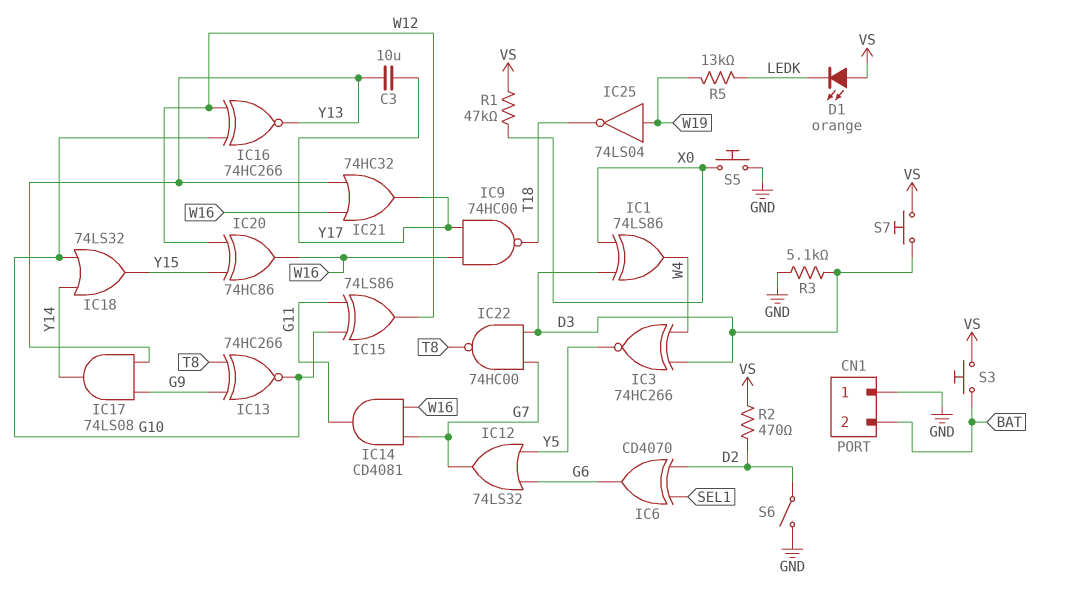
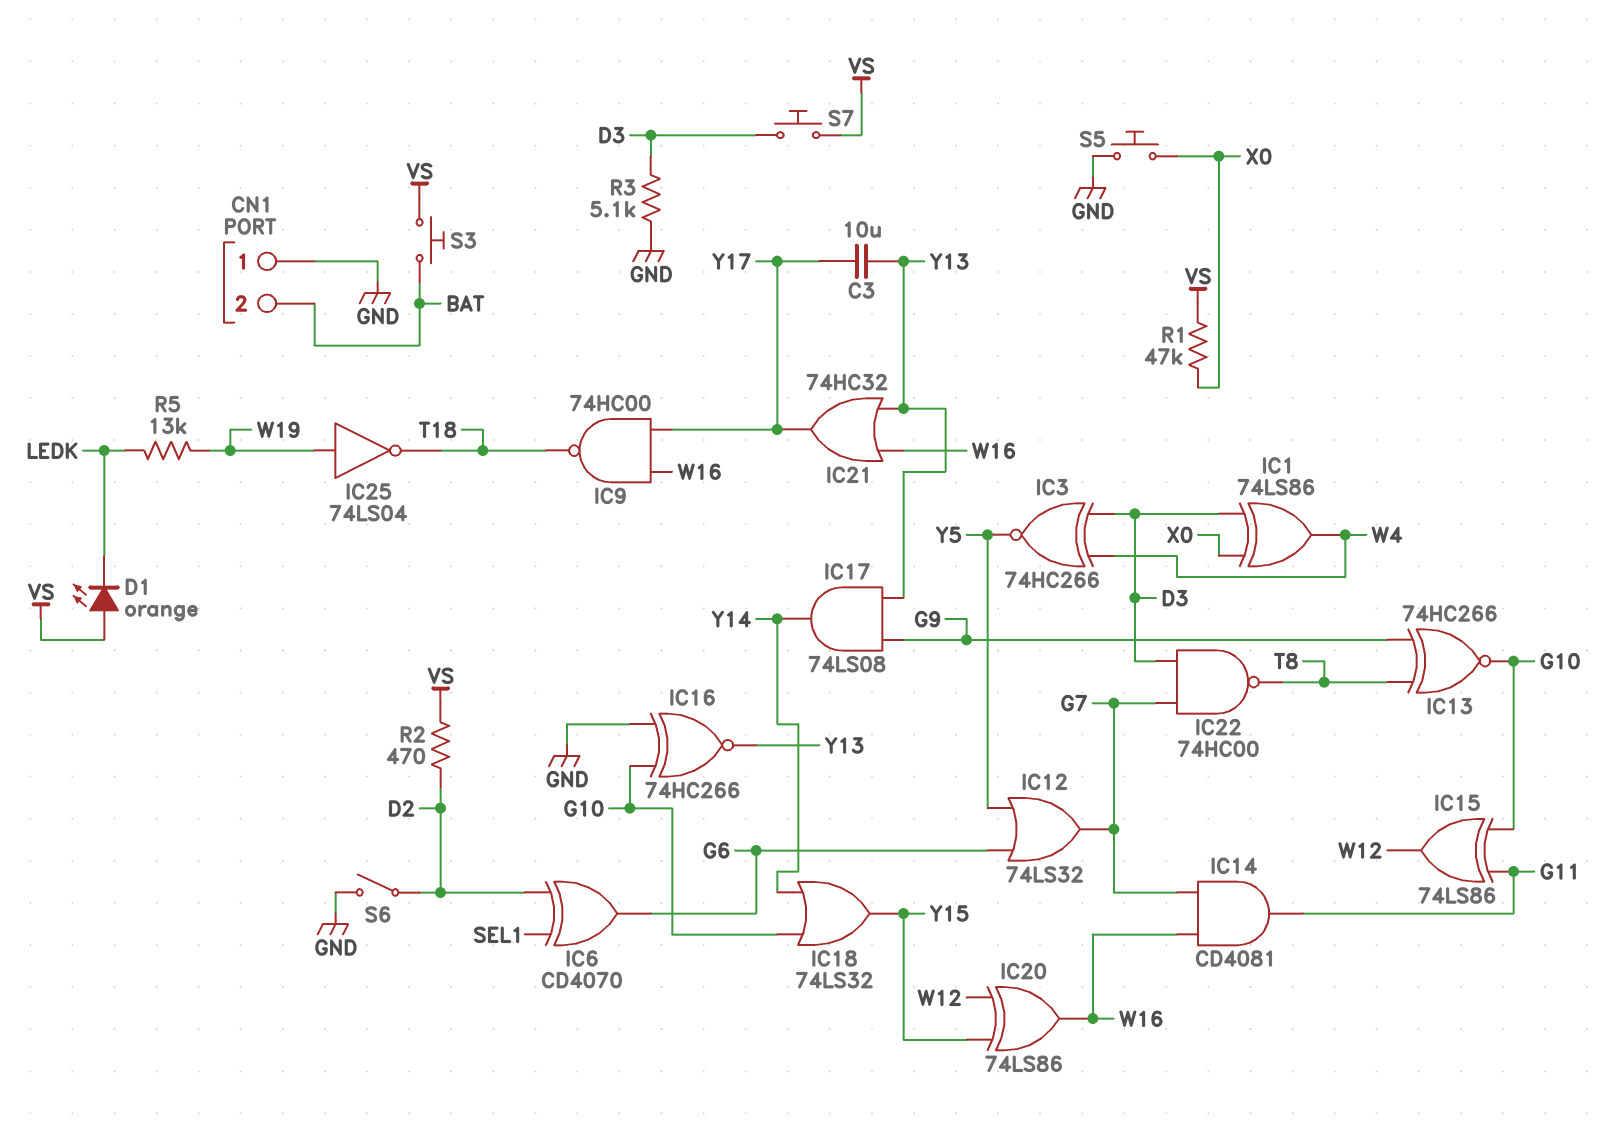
IC16: XNOR 74HC266 (in G10, in W12, out Y13) -> XNOR 74HC266 (in G10, in GND, out Y13)
IC20: XOR 74HC86 (in W12, in Y15, out W16) -> XOR 74LS86 (in W12, in Y15, out W16)

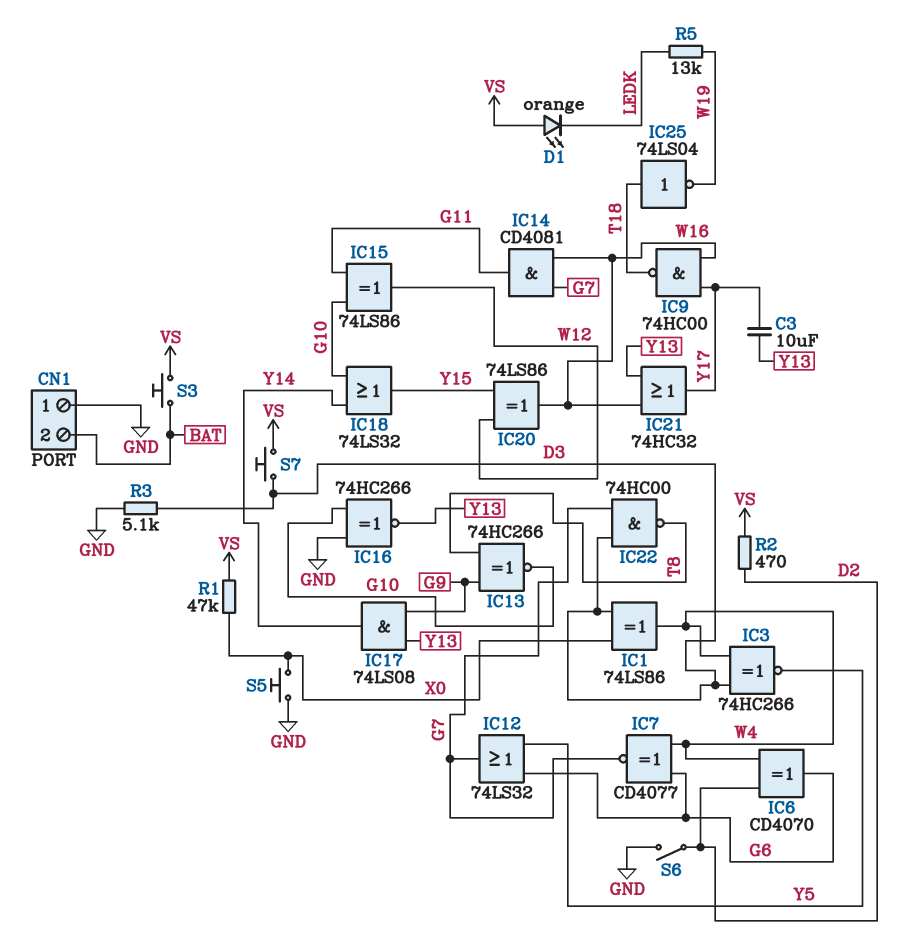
IC6: XOR CD4070 (in D2, in SEL1, out G6) -> XOR CD4070 (in D2, in W4, out G6)
IC7: none -> XNOR CD4077 (in G6, in W4, out G7)
IC25: NOT 74LS04 (in W19, out T18) -> NOT 74LS04 (in T18, out W19)

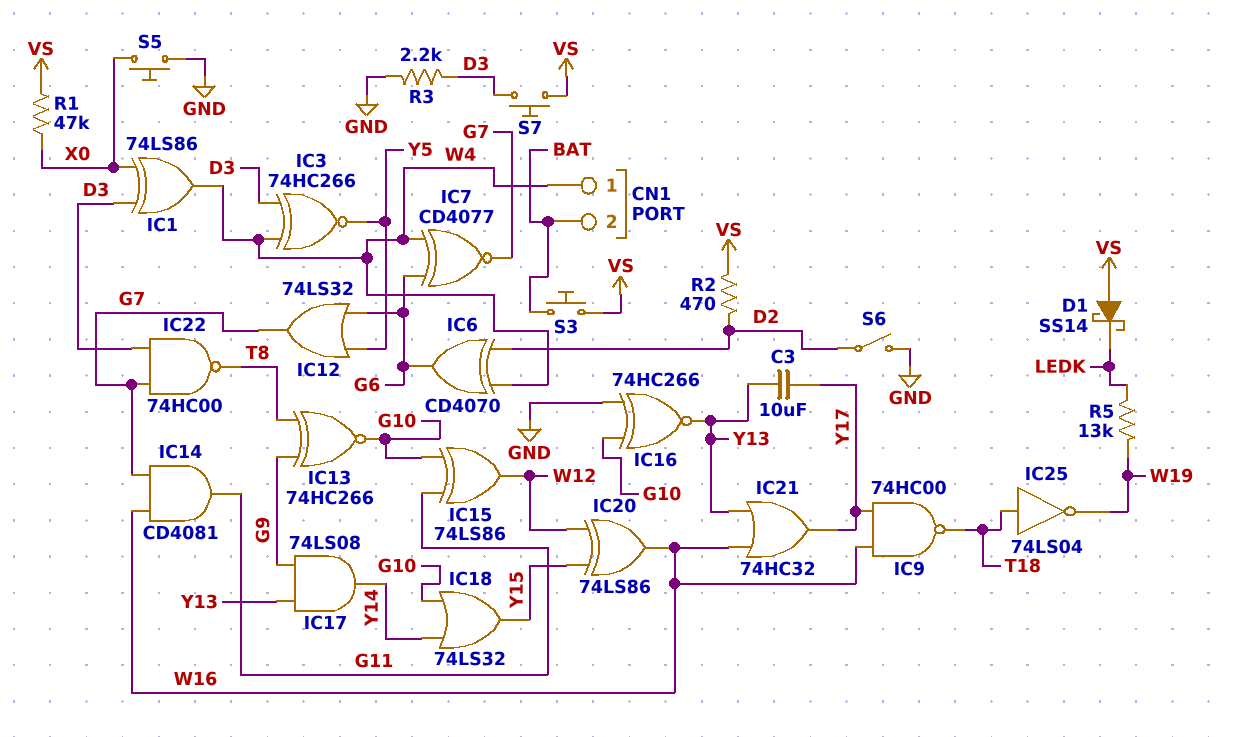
CN1 pin 1: GND -> W4
D1: LED orange (A VS, K LEDK) -> schottky SS14 (A VS, K LEDK)
R3: 5.1k (D3, GND) -> 2.2k (D3, GND)

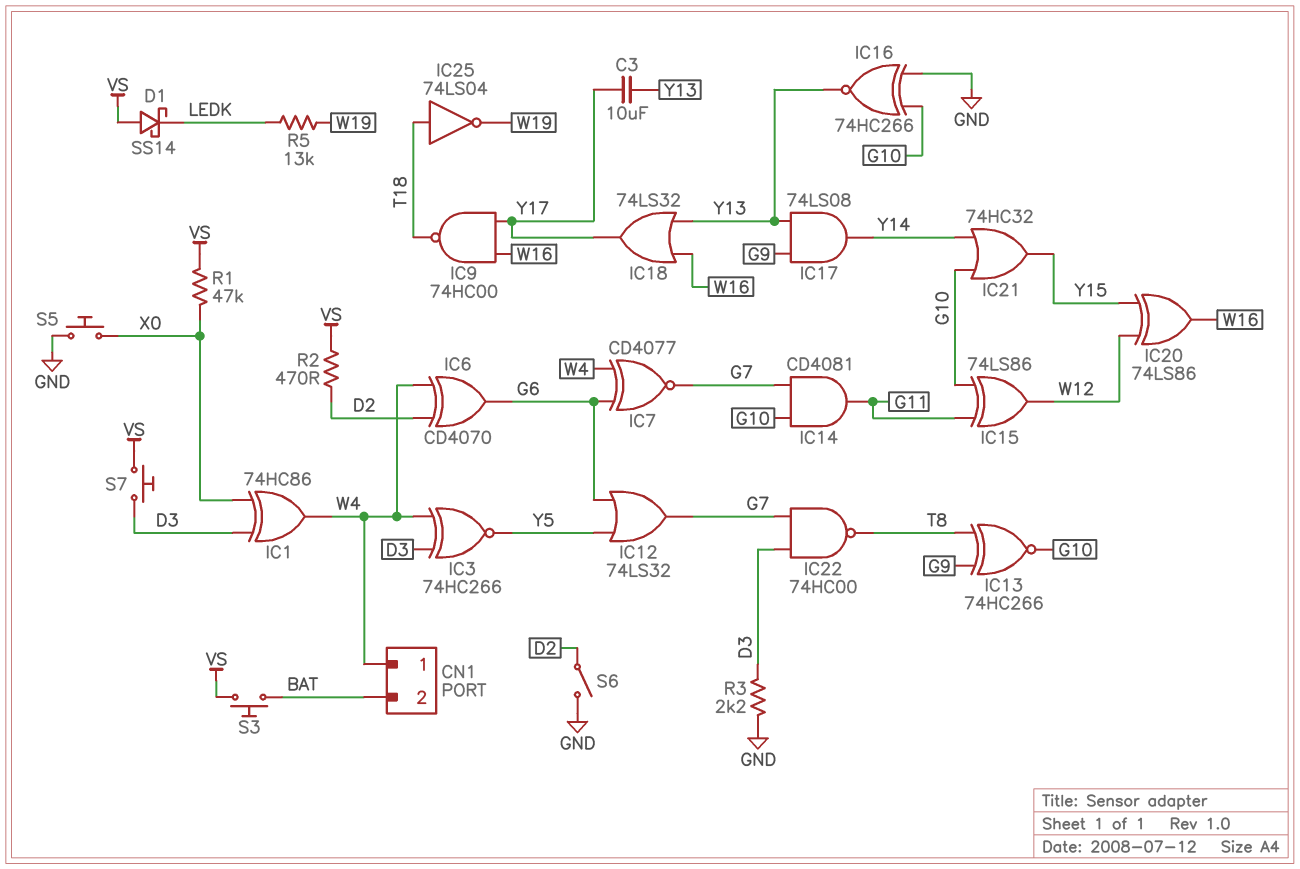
IC1: XOR 74LS86 (in D3, in X0, out W4) -> XOR 74HC86 (in D3, in X0, out W4)
IC14: AND CD4081 (in G7, in W16, out G11) -> AND CD4081 (in G7, in G10, out G11)
IC18: OR 74LS32 (in G10, in Y14, out Y15) -> OR 74LS32 (in W16, in Y13, out Y17)
IC21: OR 74HC32 (in W16, in Y13, out Y17) -> OR 74HC32 (in G10, in Y14, out Y15)

